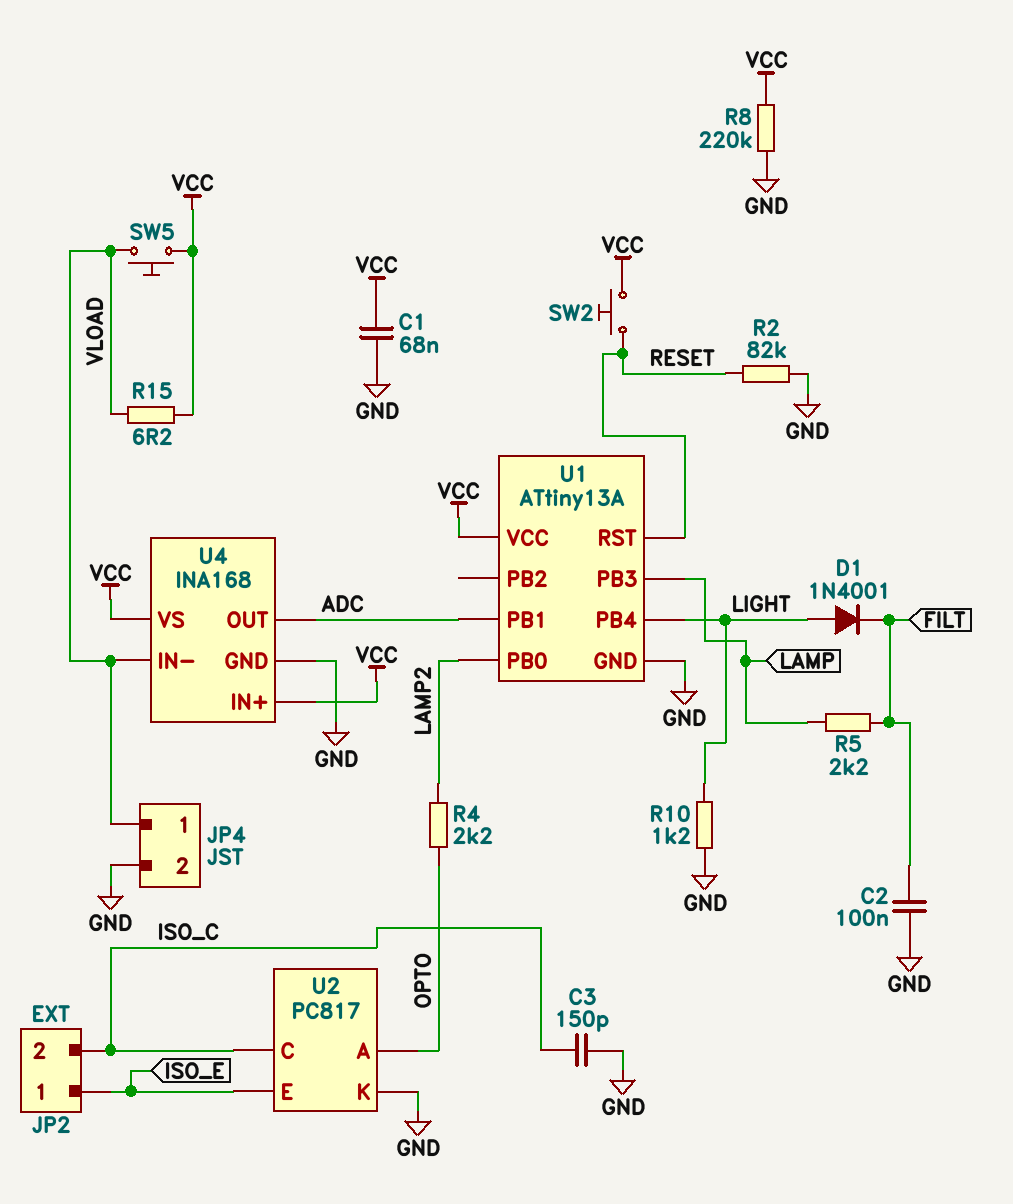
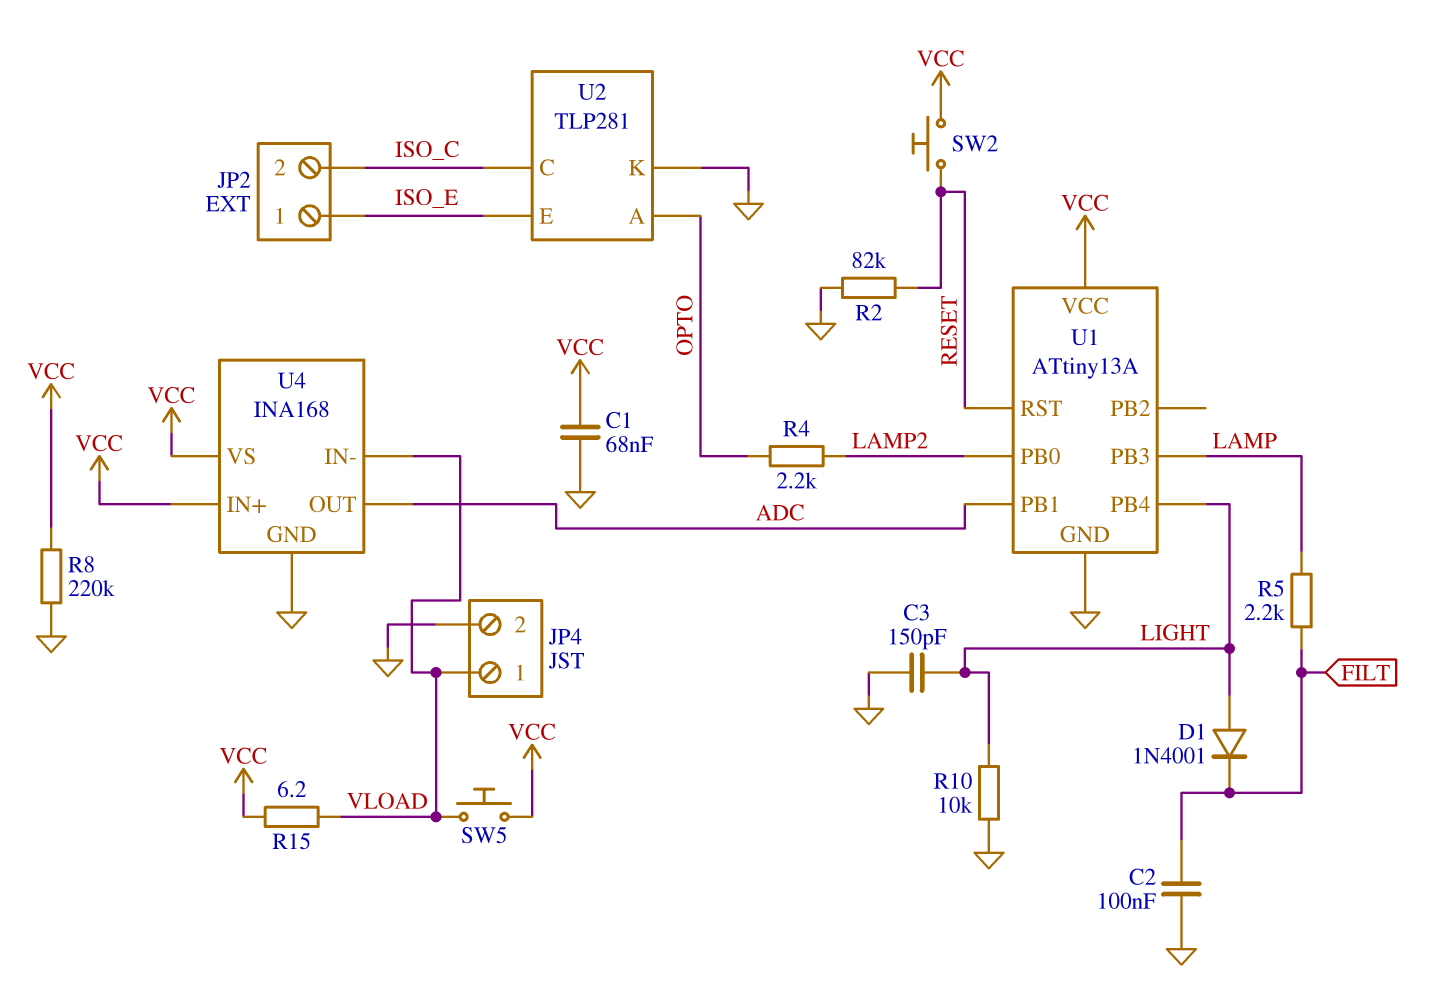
C3: 150pF (GND, ISO_C) -> 150pF (GND, LIGHT)
R10: 1.2k (GND, LIGHT) -> 10k (GND, LIGHT)
U2: PC817 -> TLP281

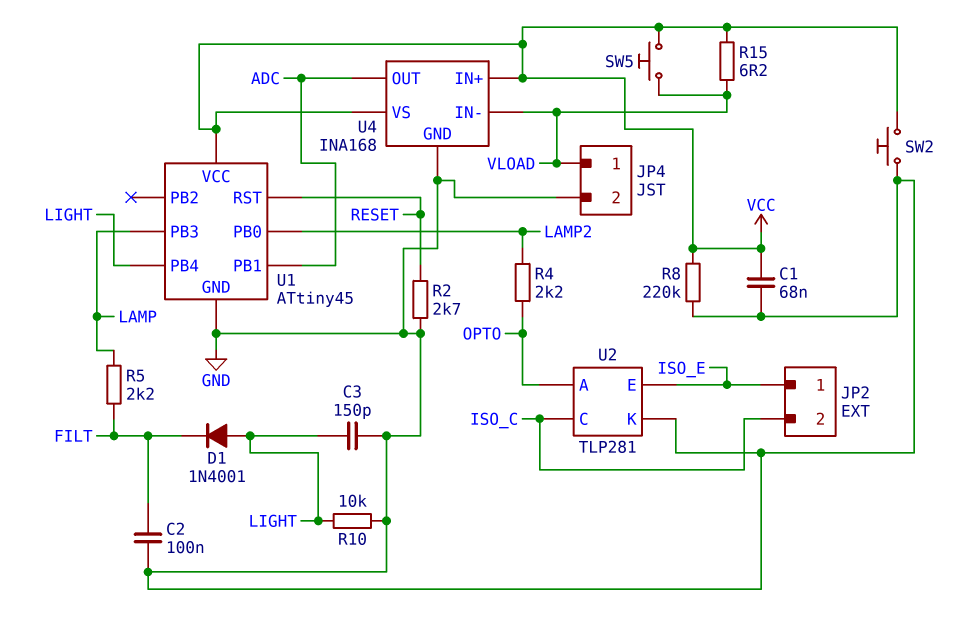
R2: 82k (GND, RESET) -> 2.7k (GND, RESET)
SW2: button (RESET, VCC) -> button (GND, VCC)
U1: ATtiny13A -> ATtiny45

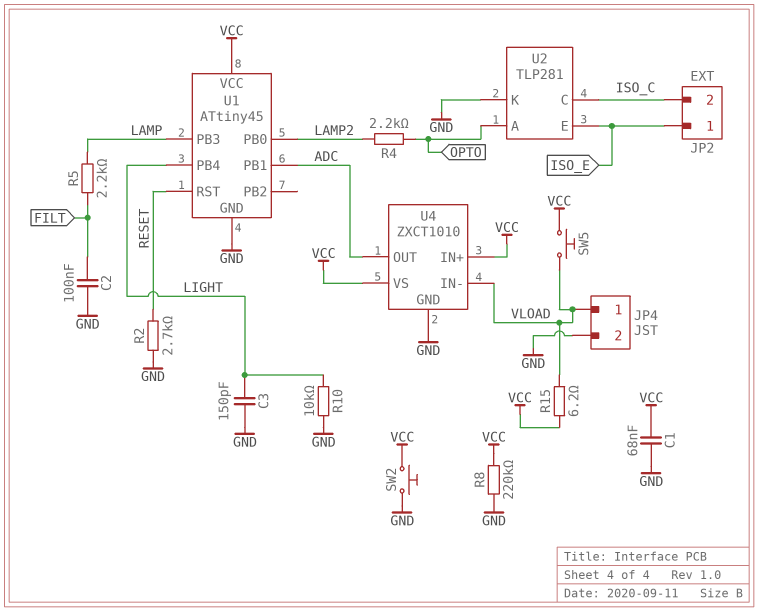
D1: diode 1N4001 (A LIGHT, K FILT) -> none
U4: INA168 -> ZXCT1010

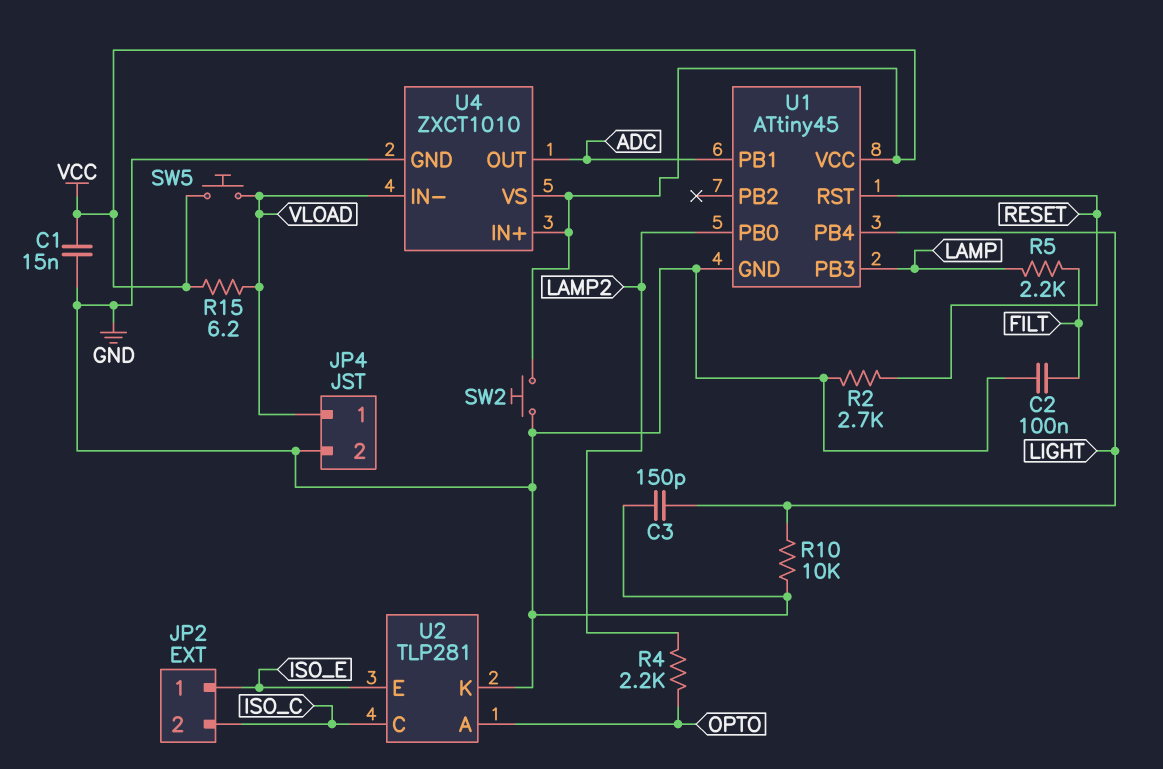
C1: 68nF (GND, VCC) -> 15nF (GND, VCC)
R8: 220k (GND, VCC) -> none

